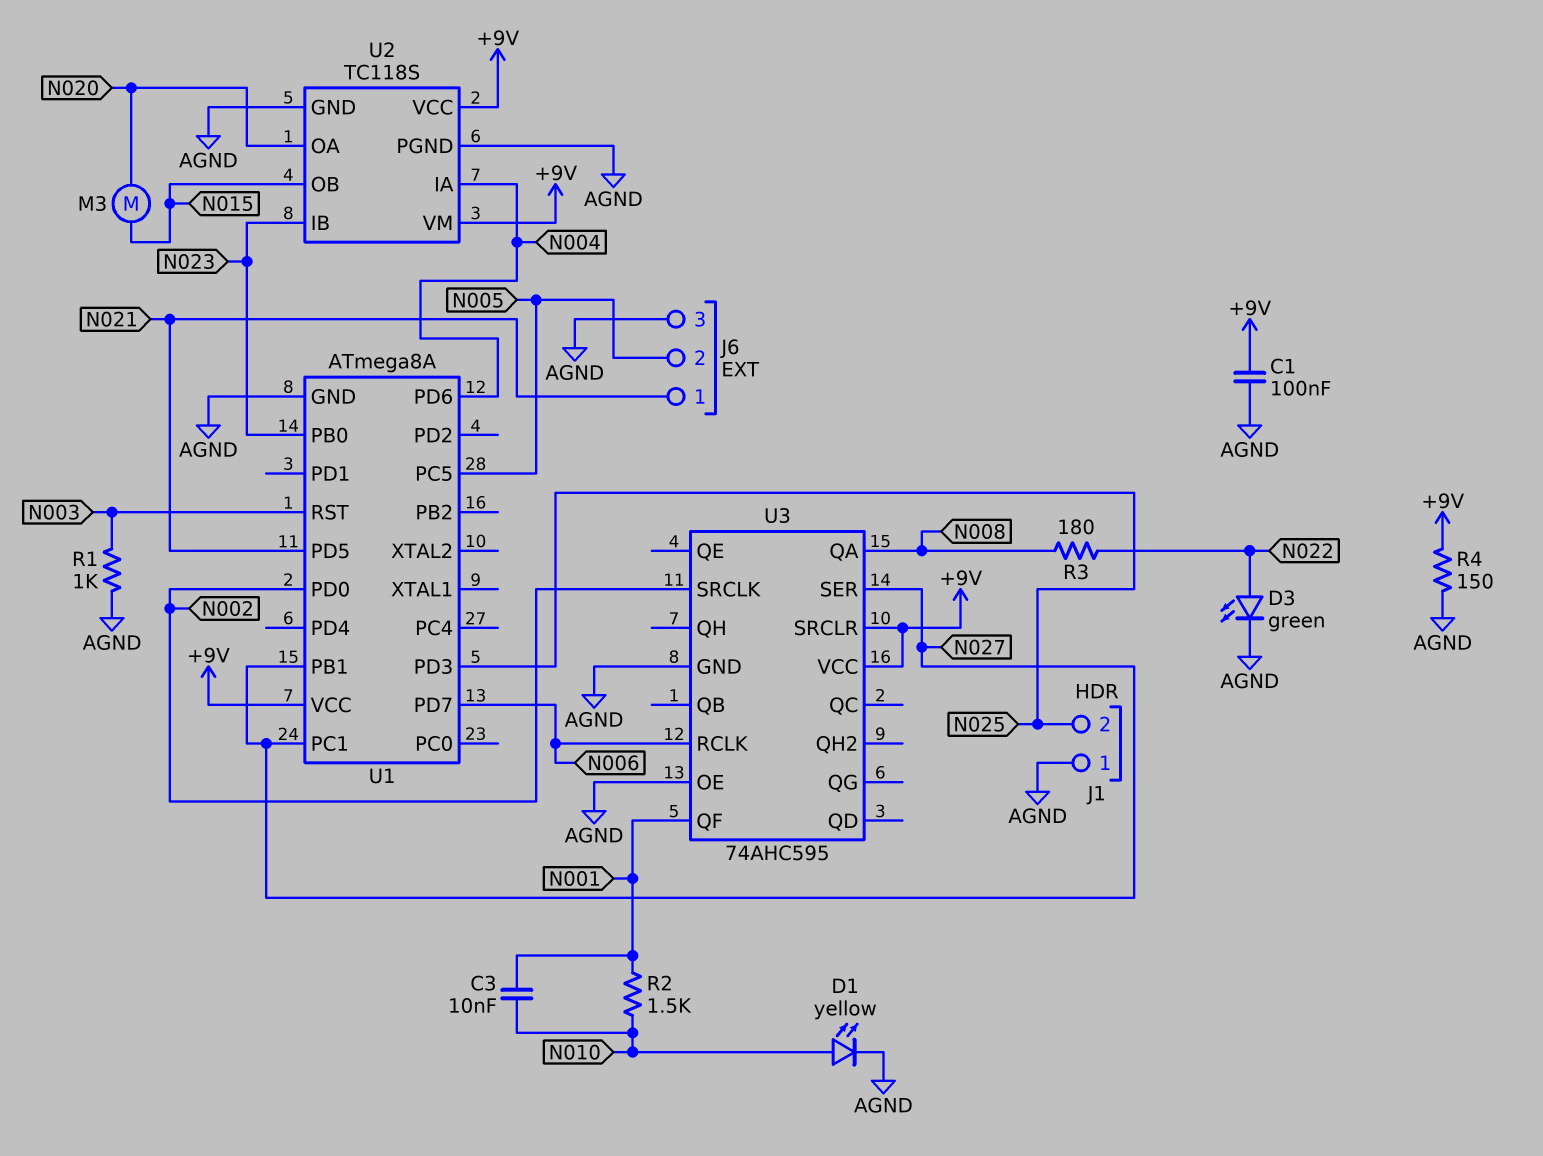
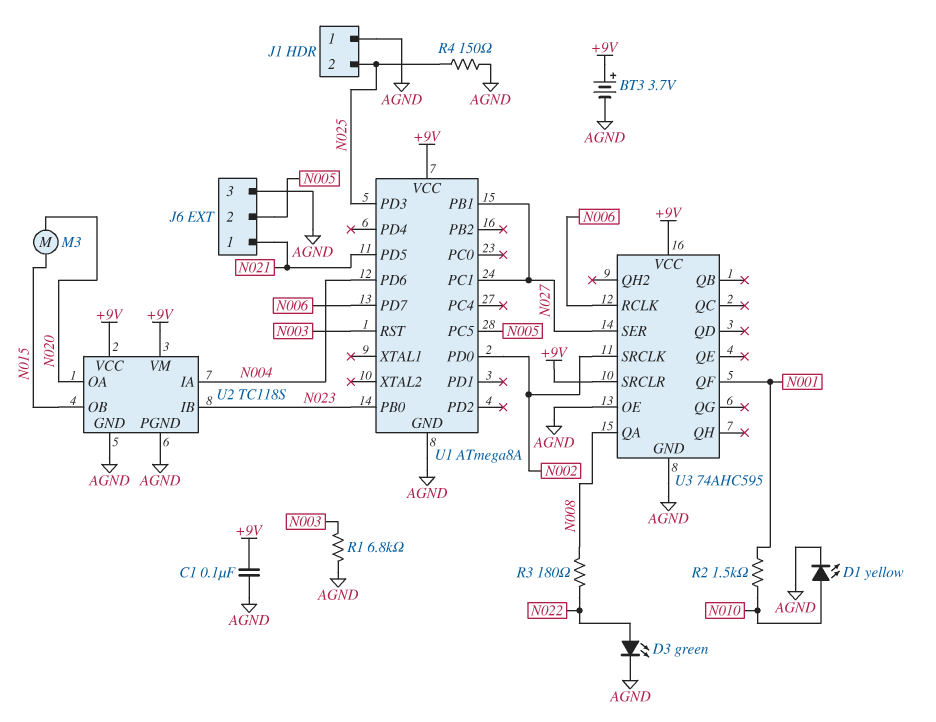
BT3: none -> 3.7V (plus +9V, minus AGND)
C3: 10nF (N001, N010) -> none
R1: 1k (AGND, N003) -> 6.8k (AGND, N003)
R4: 150 (+9V, AGND) -> 150 (AGND, N025)

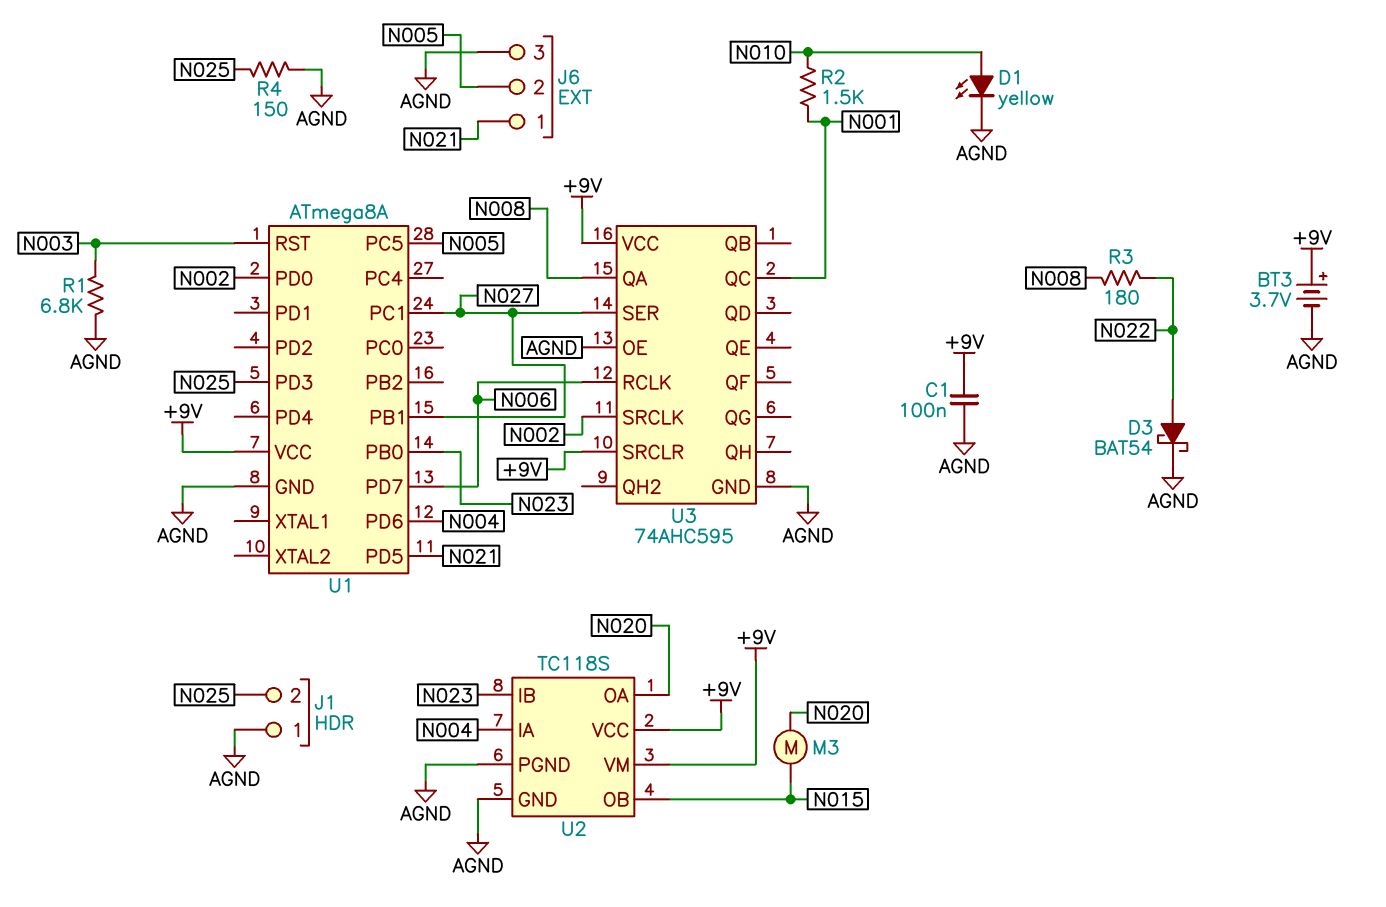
D3: LED green (A N022, K AGND) -> schottky BAT54 (A N022, K AGND)
U3 pin QC: none -> N001
U3 pin QF: N001 -> none

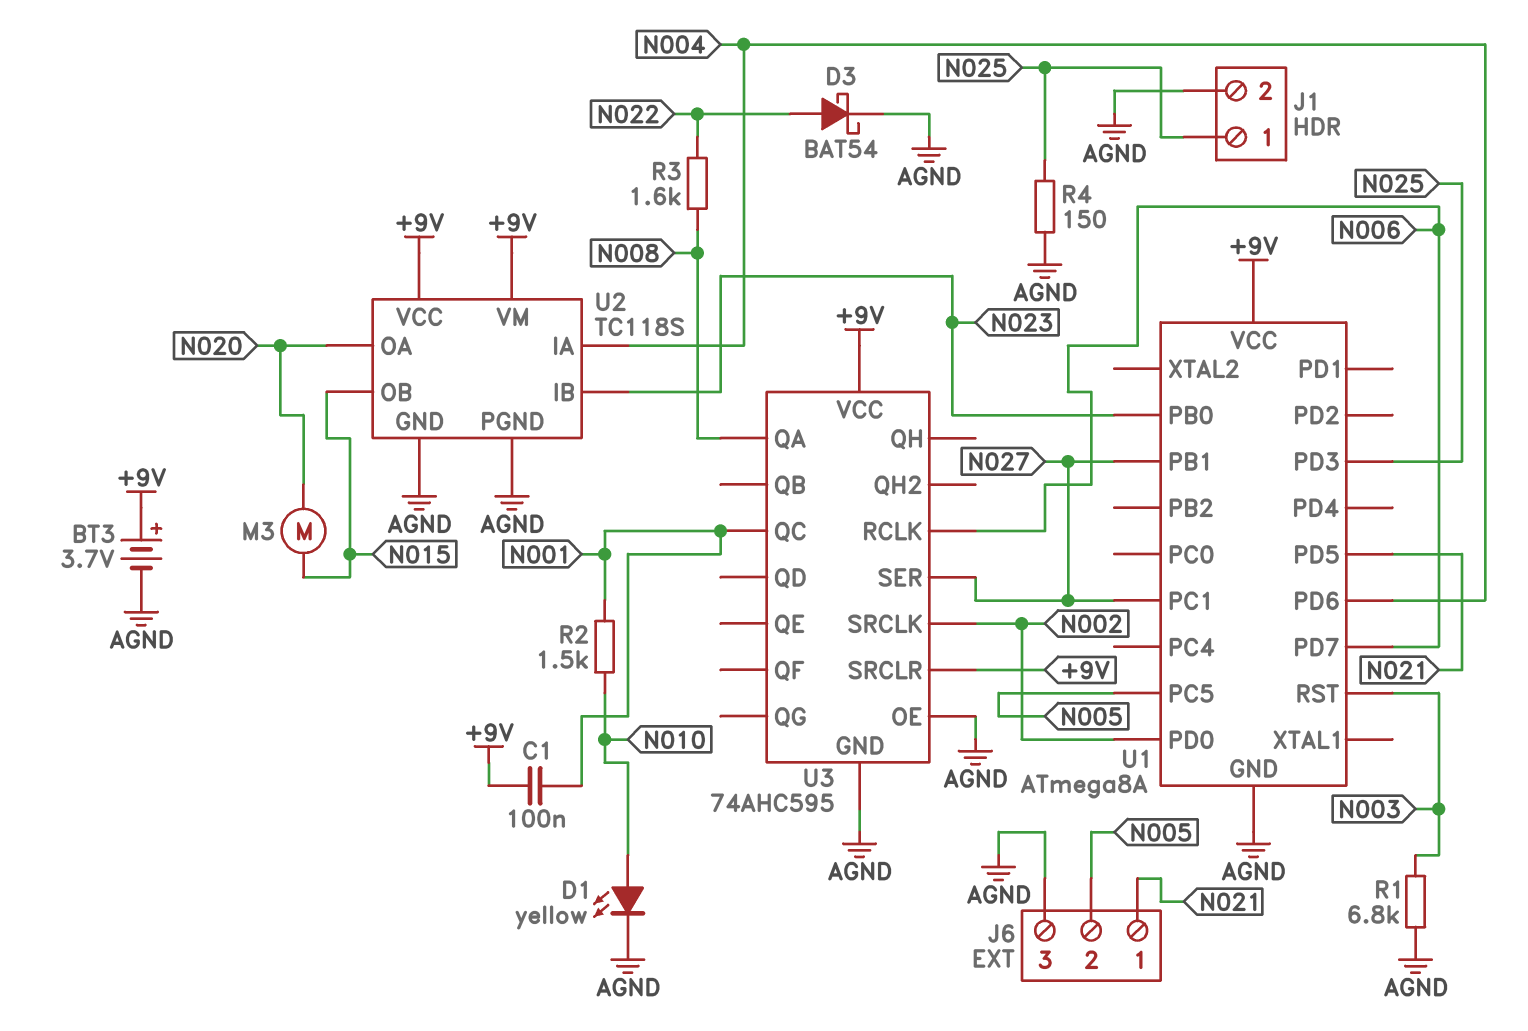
C1: 100nF (+9V, AGND) -> 100nF (+9V, N001)
J1 pin 1: AGND -> N025
J1 pin 2: N025 -> AGND
R3: 180 (N008, N022) -> 1.6k (N008, N022)

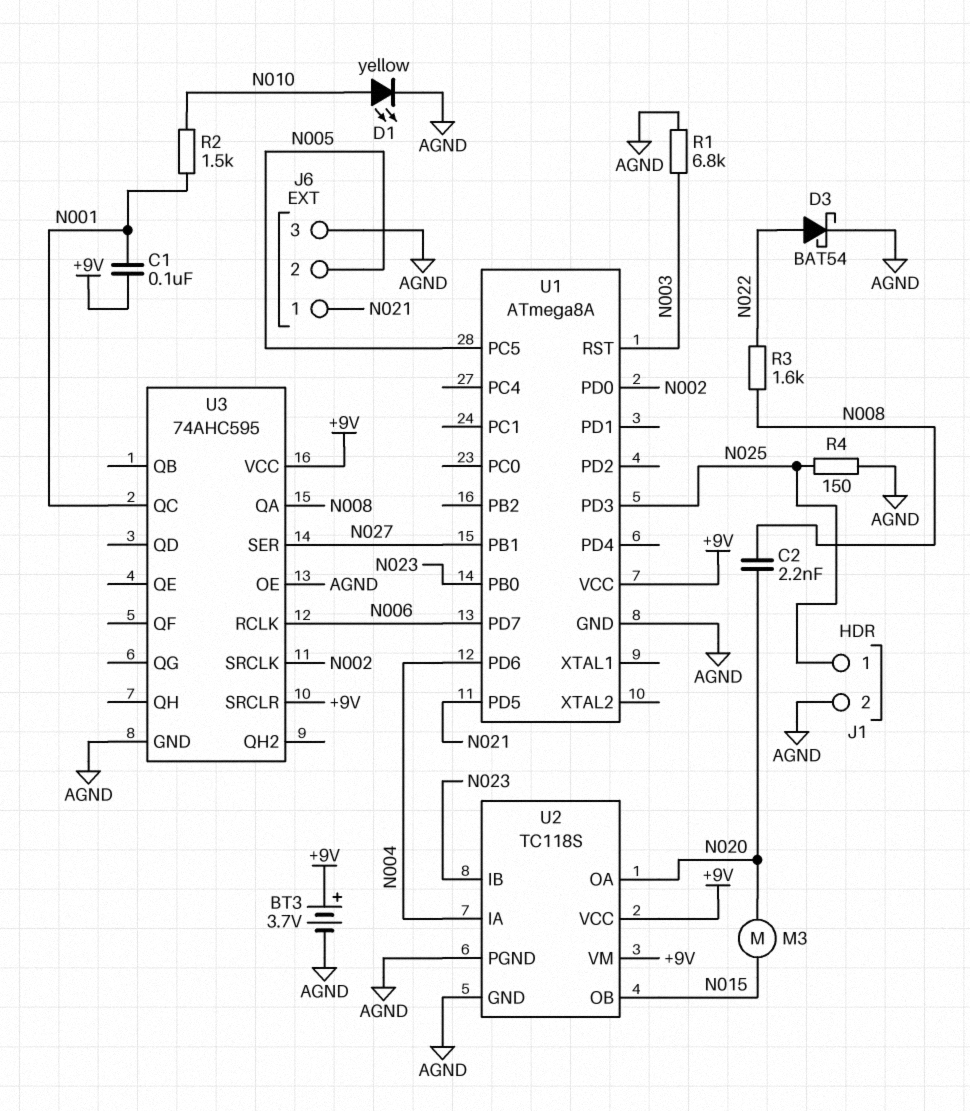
C2: none -> 2.2nF (N008, N020)
U1 pin PC1: N027 -> none

